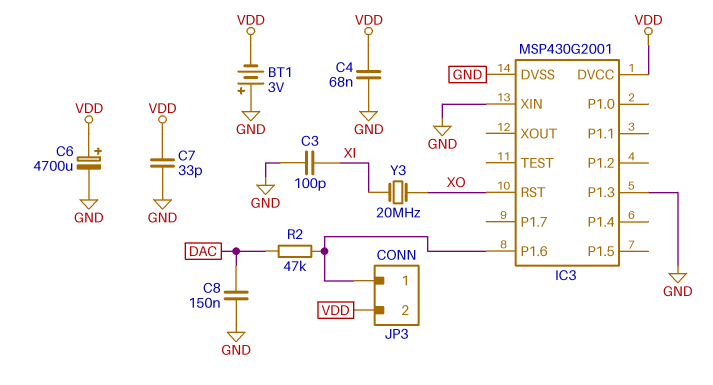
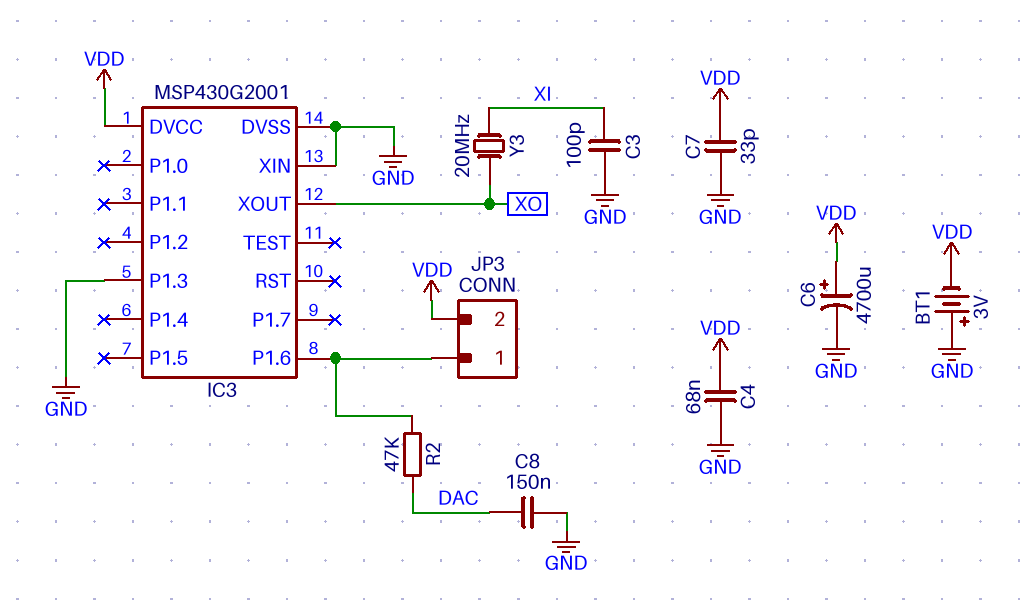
IC3 pin RST: XO -> none
IC3 pin XOUT: none -> XO

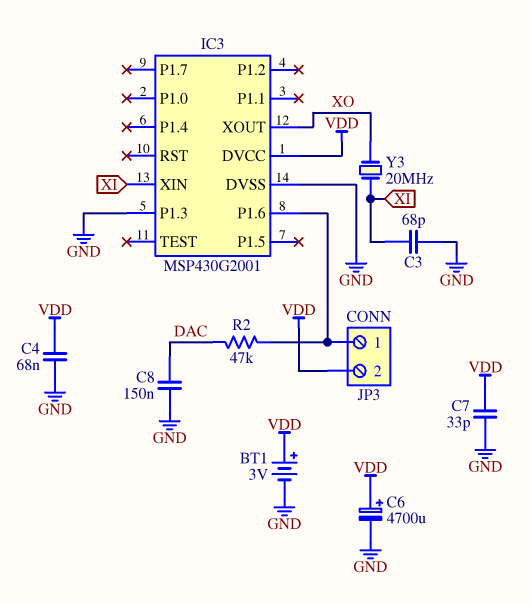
BT1: 3V (plus GND, minus VDD) -> 3V (plus VDD, minus GND)
C3: 100pF (GND, XI) -> 68pF (GND, XI)
IC3 pin XIN: GND -> XI

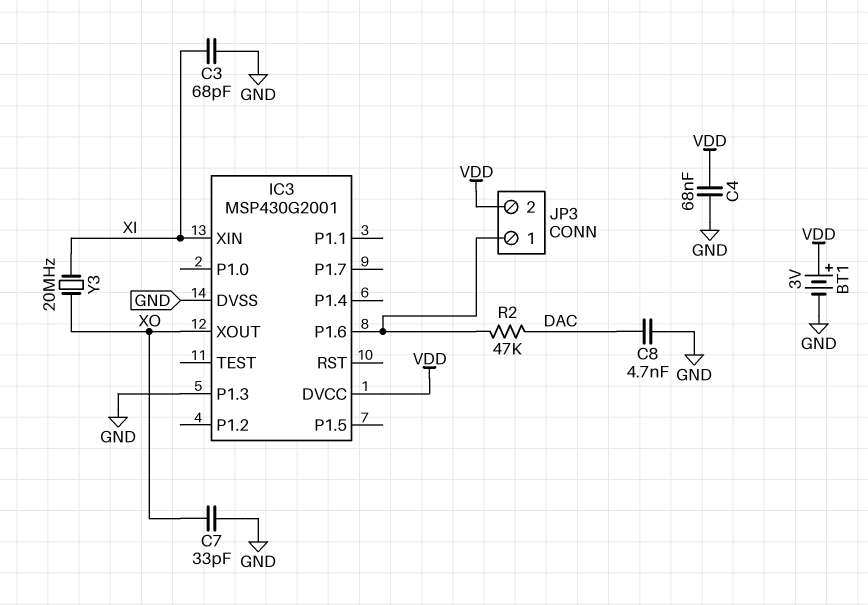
C6: 4700uF (plus VDD, minus GND) -> none
C7: 33pF (GND, VDD) -> 33pF (GND, XO)
C8: 150nF (DAC, GND) -> 4.7nF (DAC, GND)

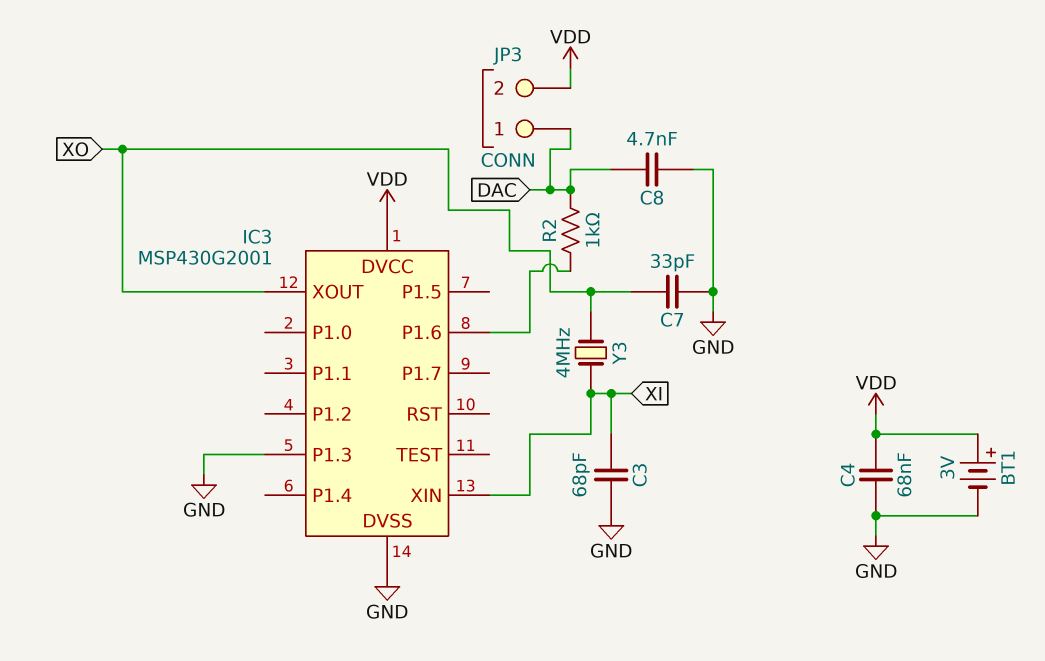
JP3 pin 1: IC3/P1.6 -> DAC
R2: 47k (DAC, IC3/P1.6) -> 1k (DAC, IC3/P1.6)
Y3: 20MHz (XI, XO) -> 4MHz (XI, XO)

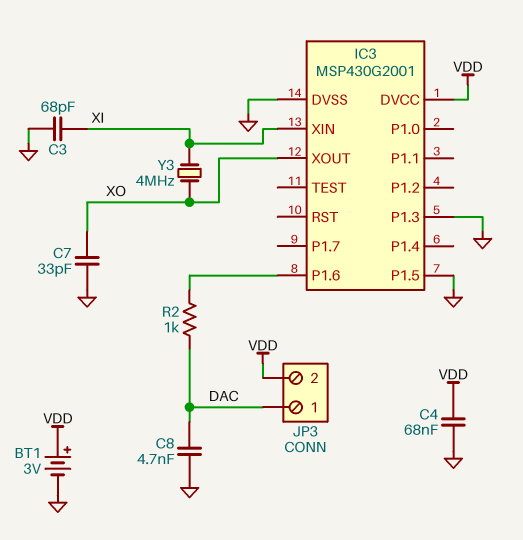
IC3 pin P1.5: none -> GND

